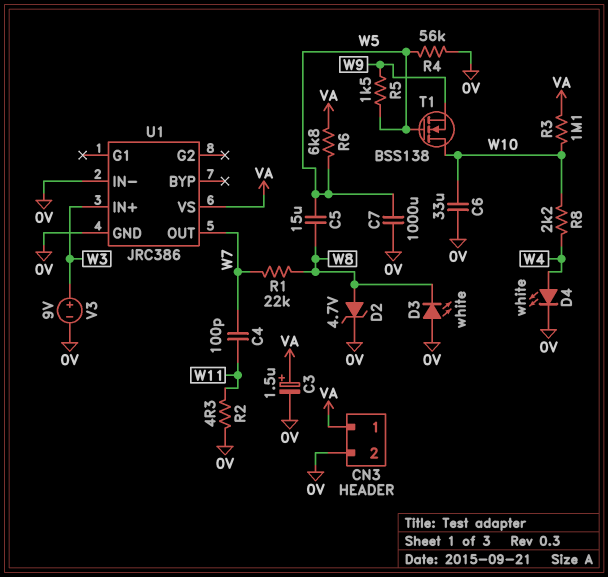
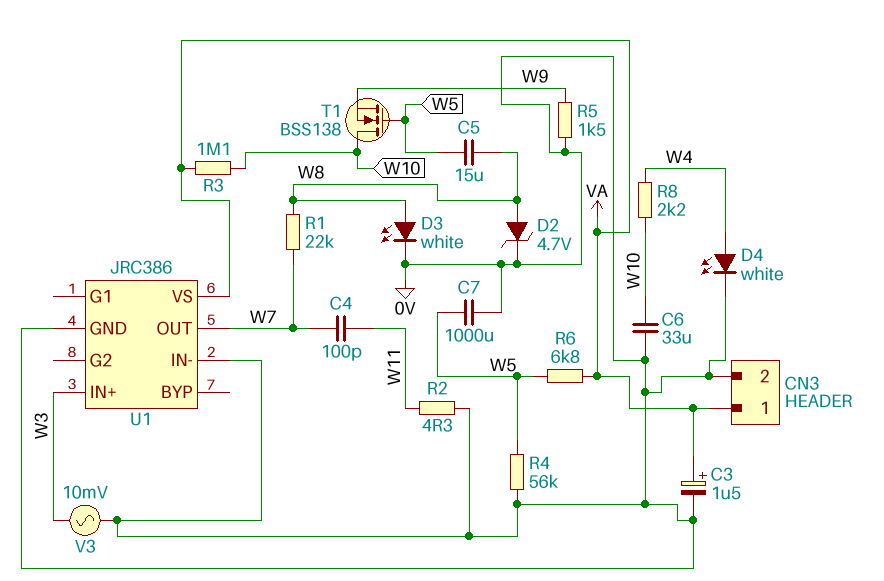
D3: LED white (A 0V, K W8) -> LED white (A W8, K 0V)
R5: 1.5k (W5, W9) -> 1.5k (0V, W9)
V3: 9V (plus W3, minus 0V) -> AC 10mV (0V, W3)

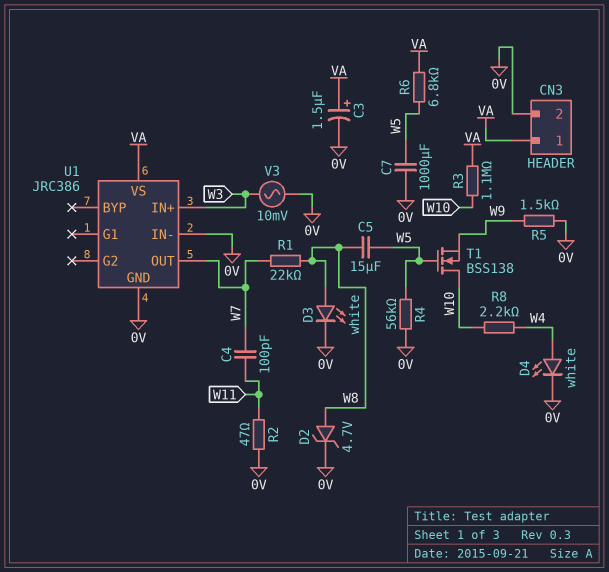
C6: 33uF (0V, W10) -> none
R2: 4.3 (0V, W11) -> 47 (0V, W11)

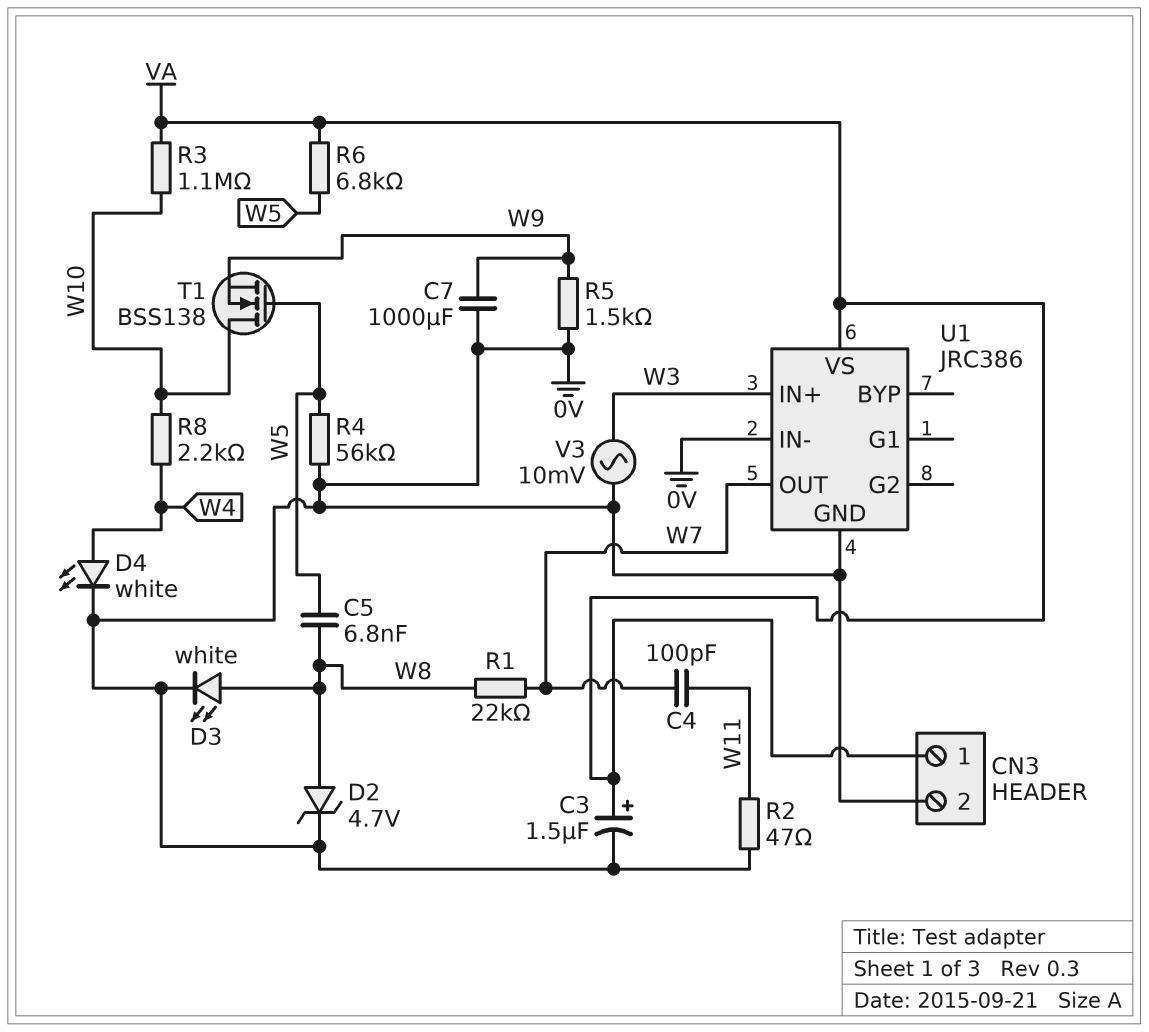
C5: 15uF (W5, W8) -> 6.8nF (W5, W8)
C7: 1000uF (0V, W5) -> 1000uF (0V, W9)

